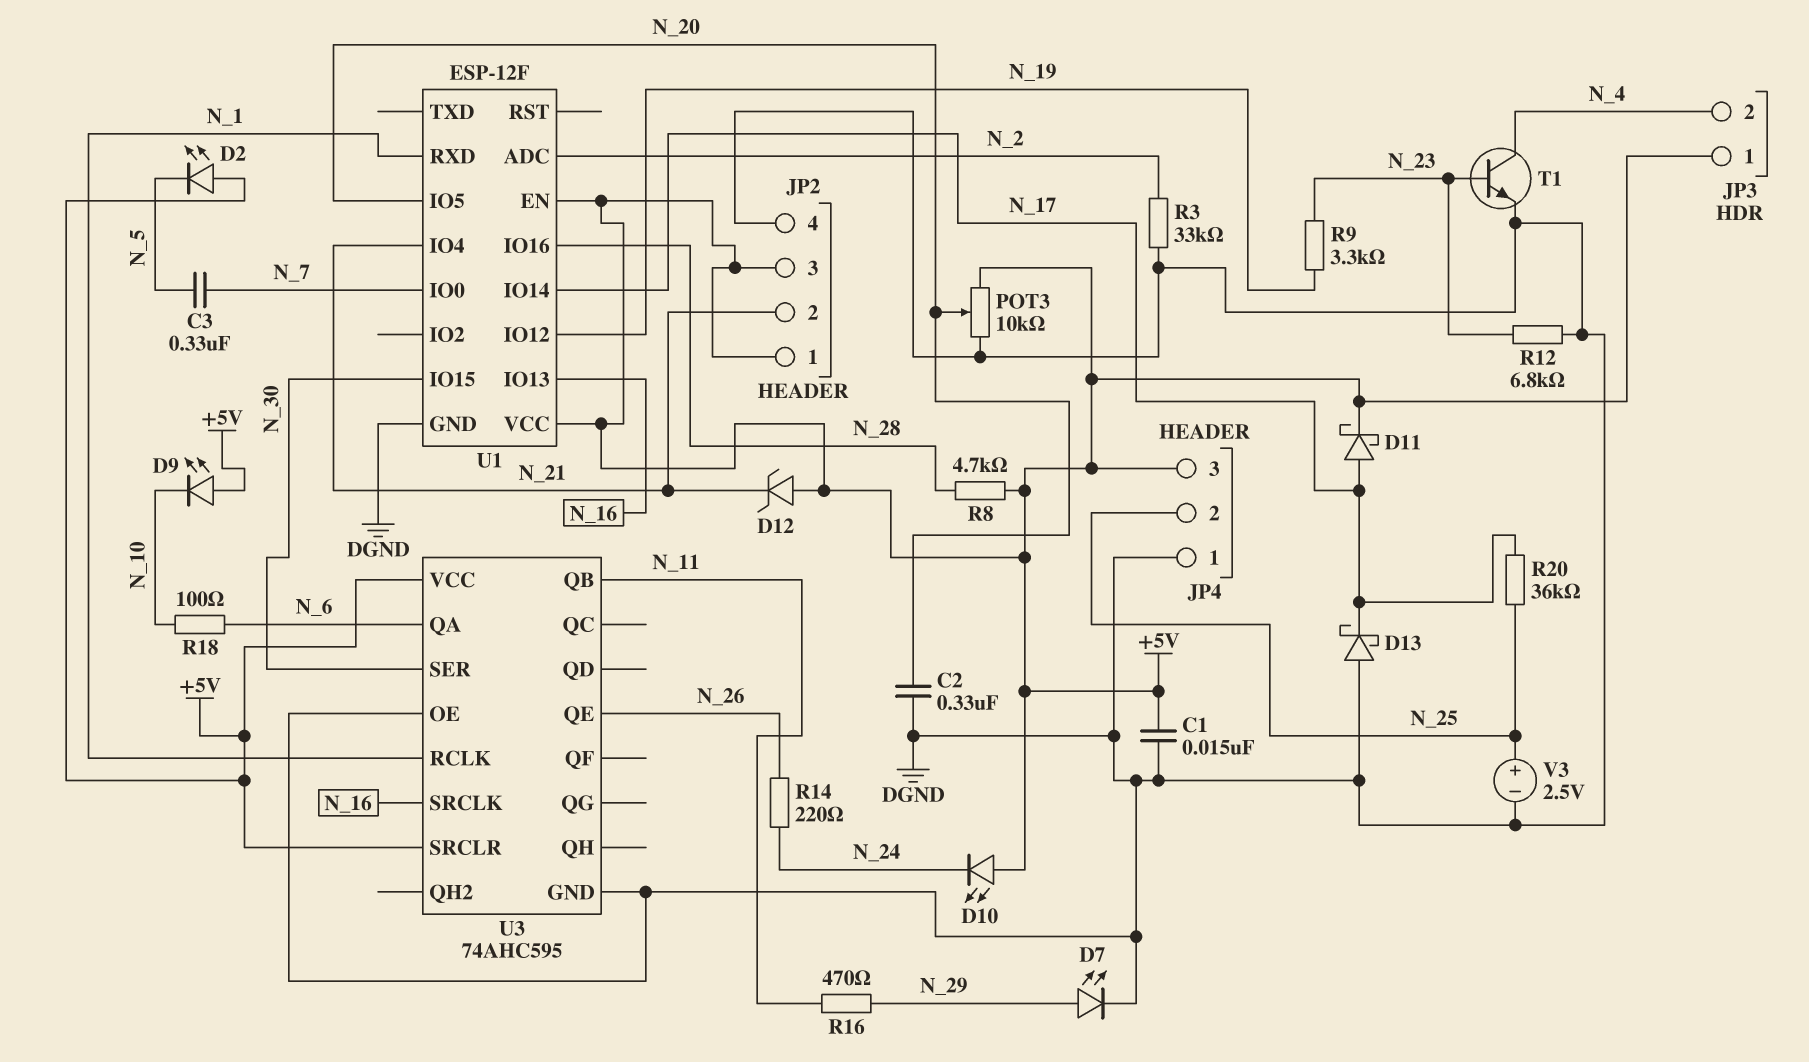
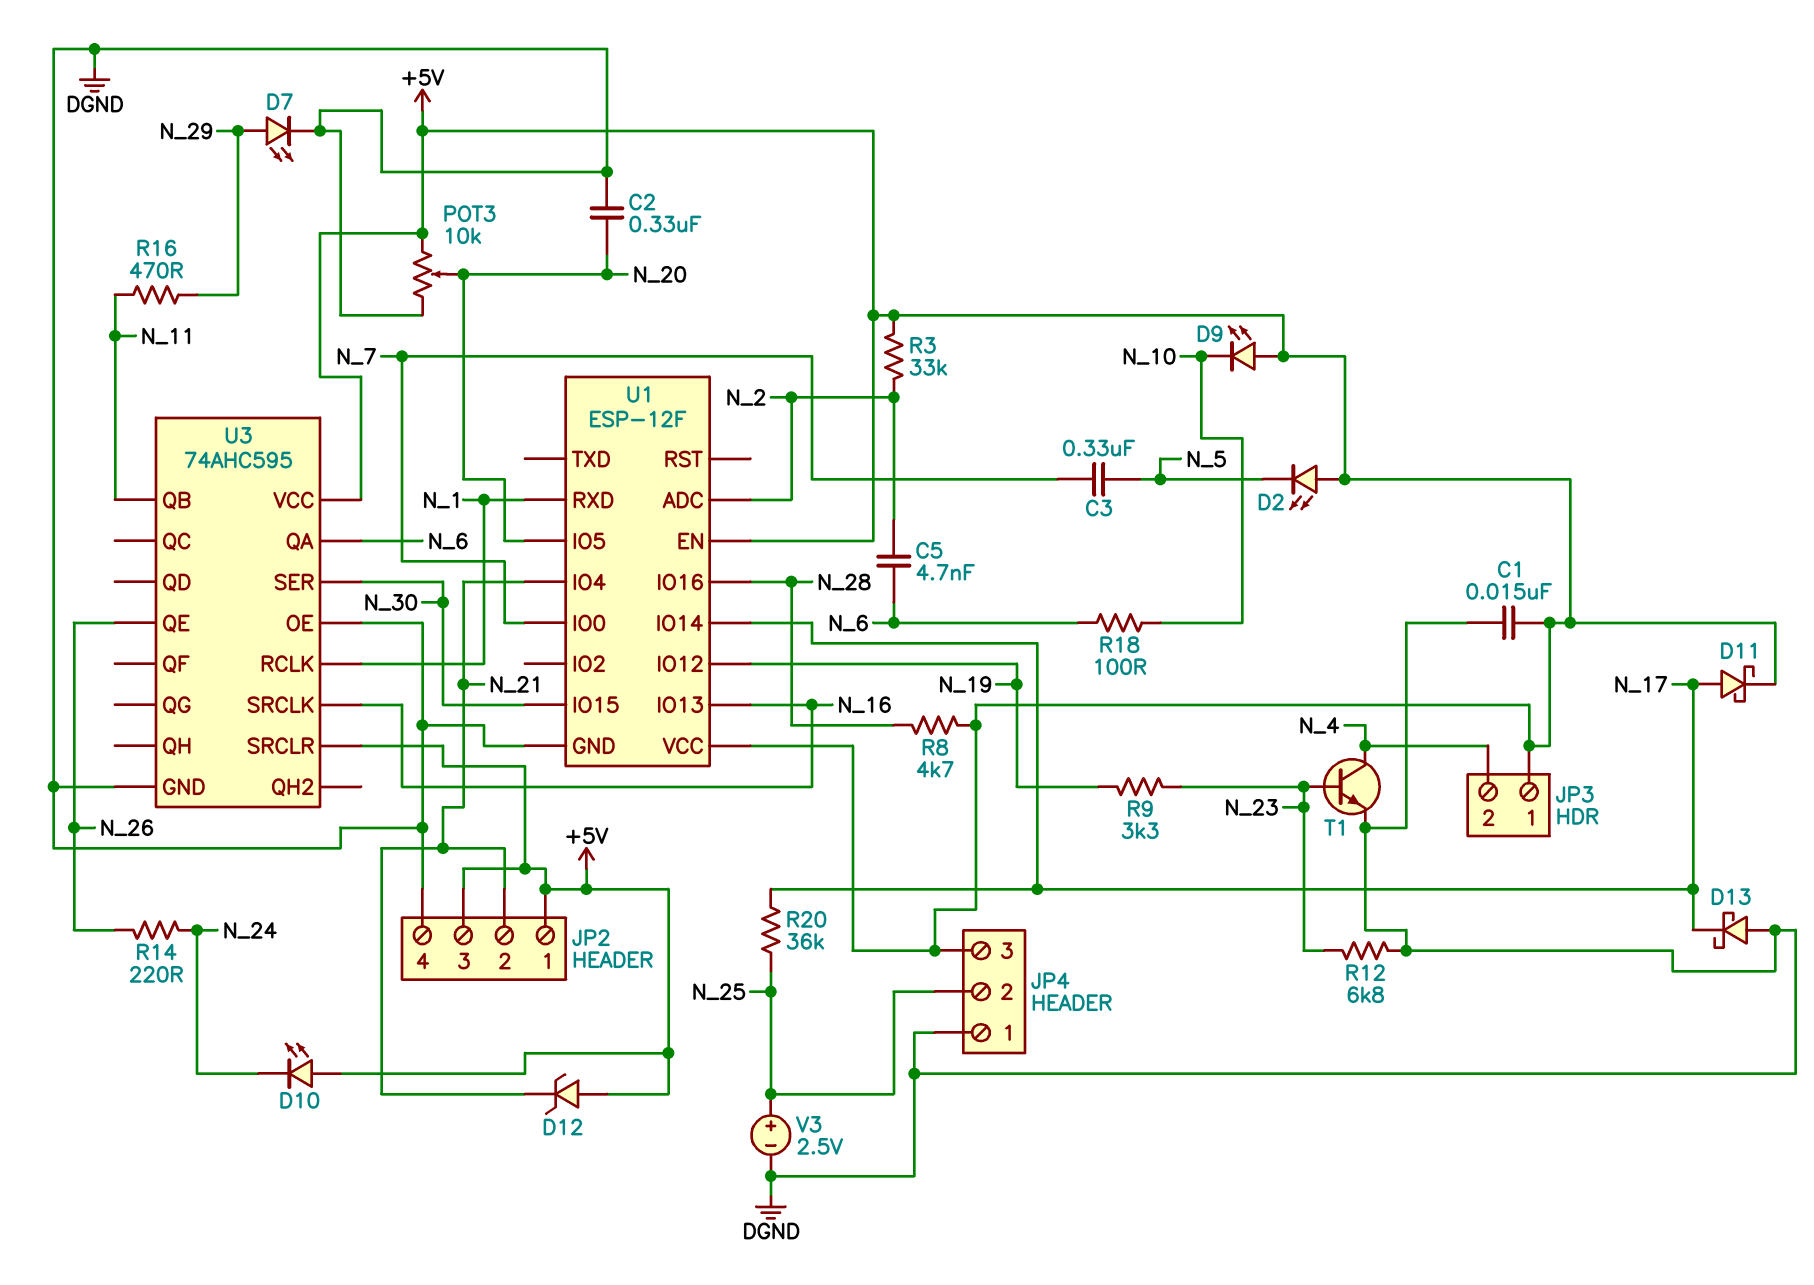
C5: none -> 4.7nF (N_2, N_6)
R3: 33k (DGND, N_2) -> 33k (+5V, N_2)

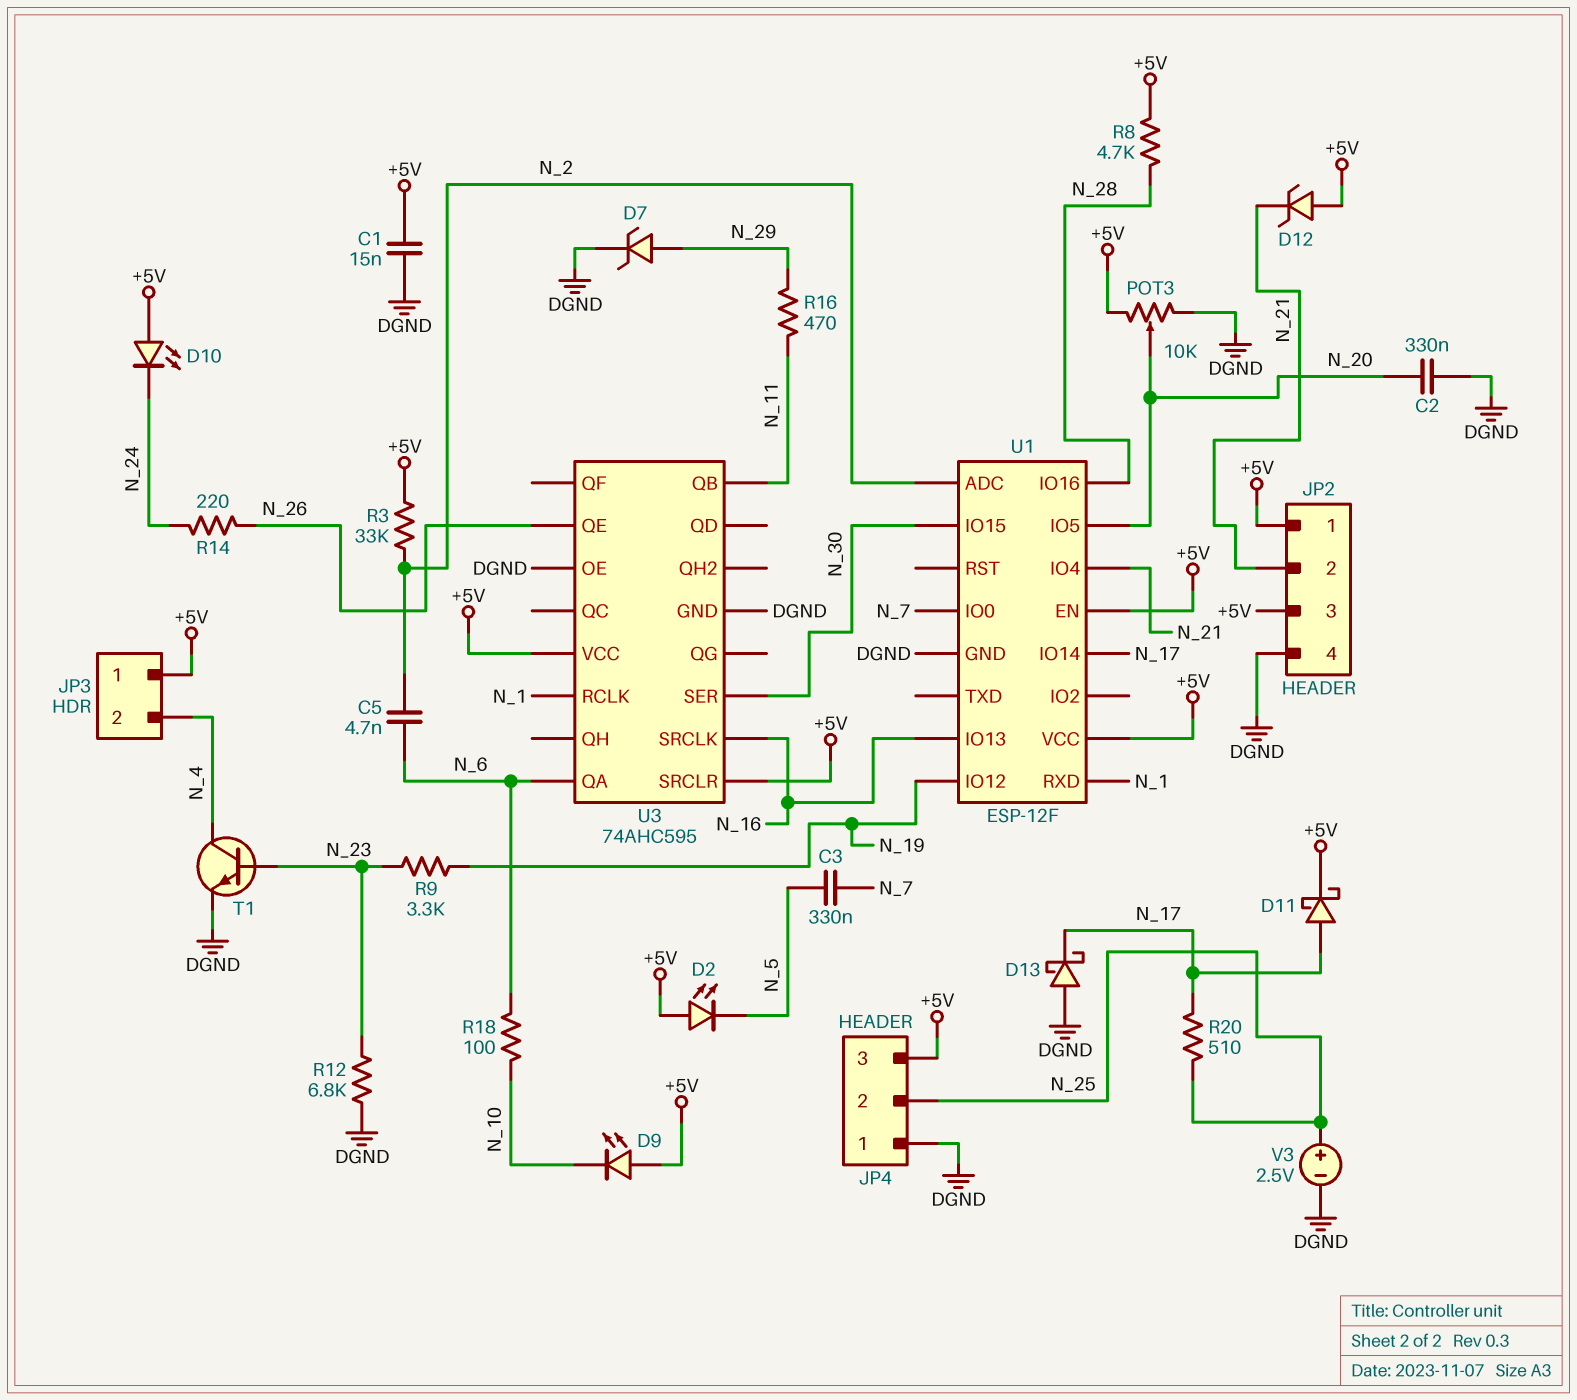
D7: LED (A N_29, K DGND) -> zener (A N_29, K DGND)
R20: 36k (N_17, N_25) -> 510 (N_17, N_25)

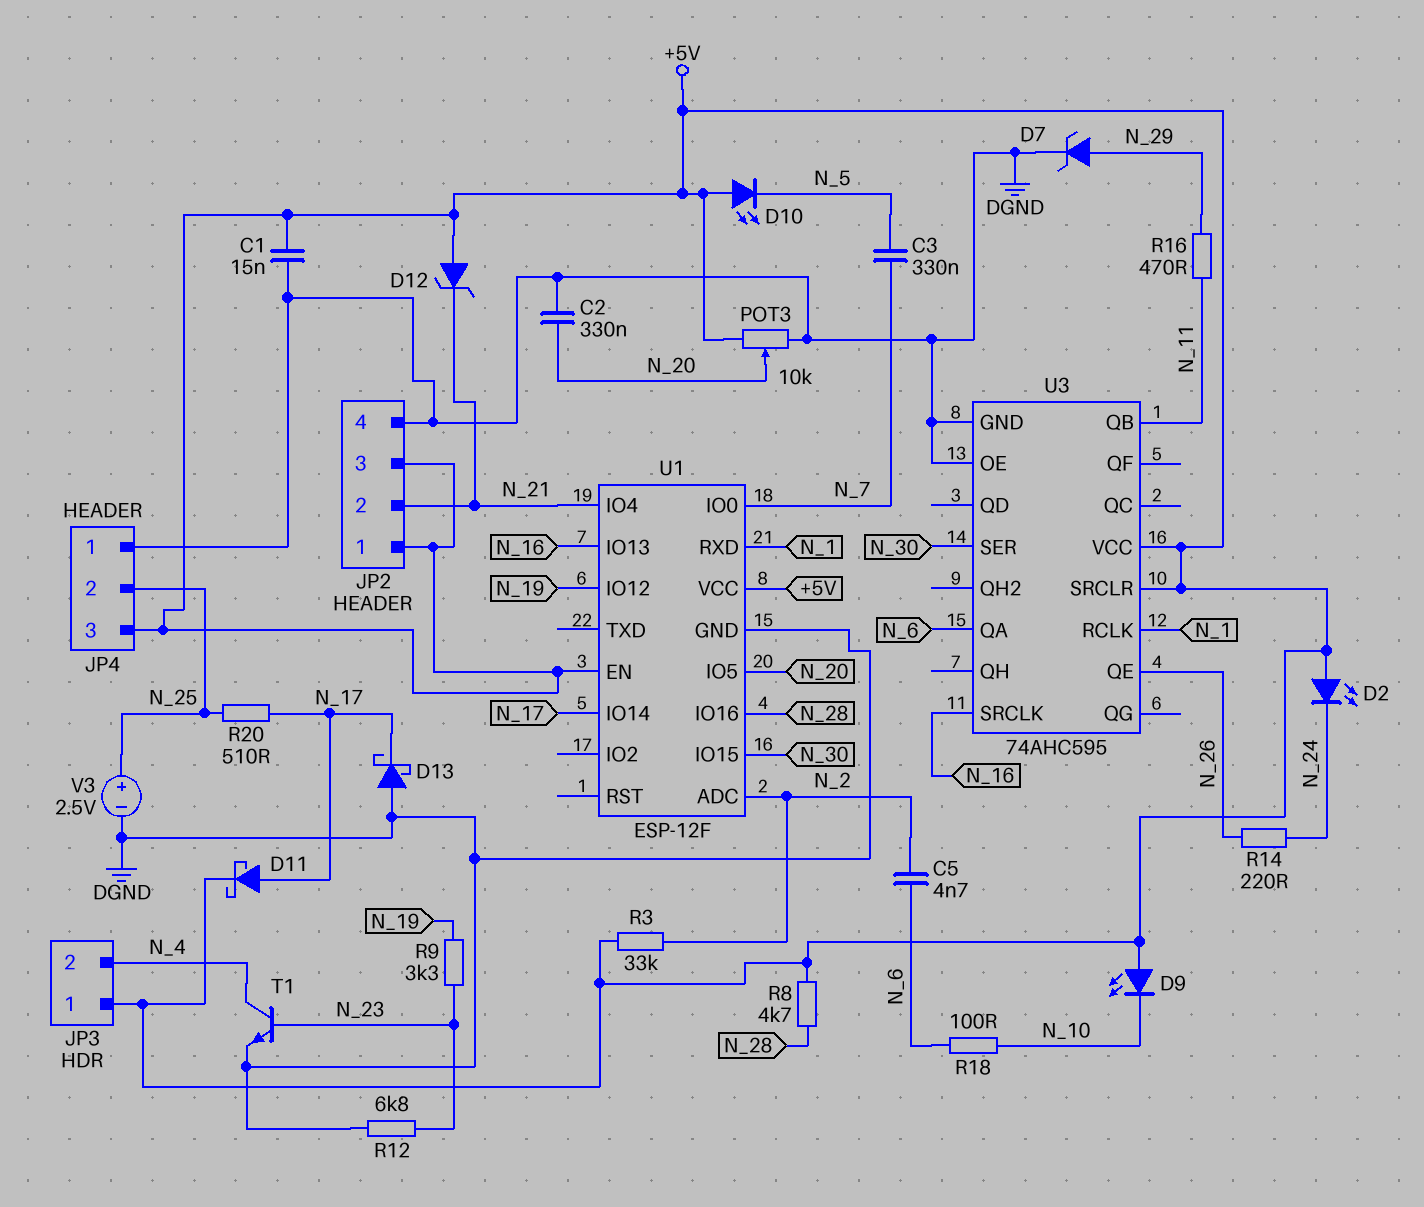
D2: LED (A +5V, K N_5) -> LED (A +5V, K N_24)
D10: LED (A +5V, K N_24) -> LED (A +5V, K N_5)

